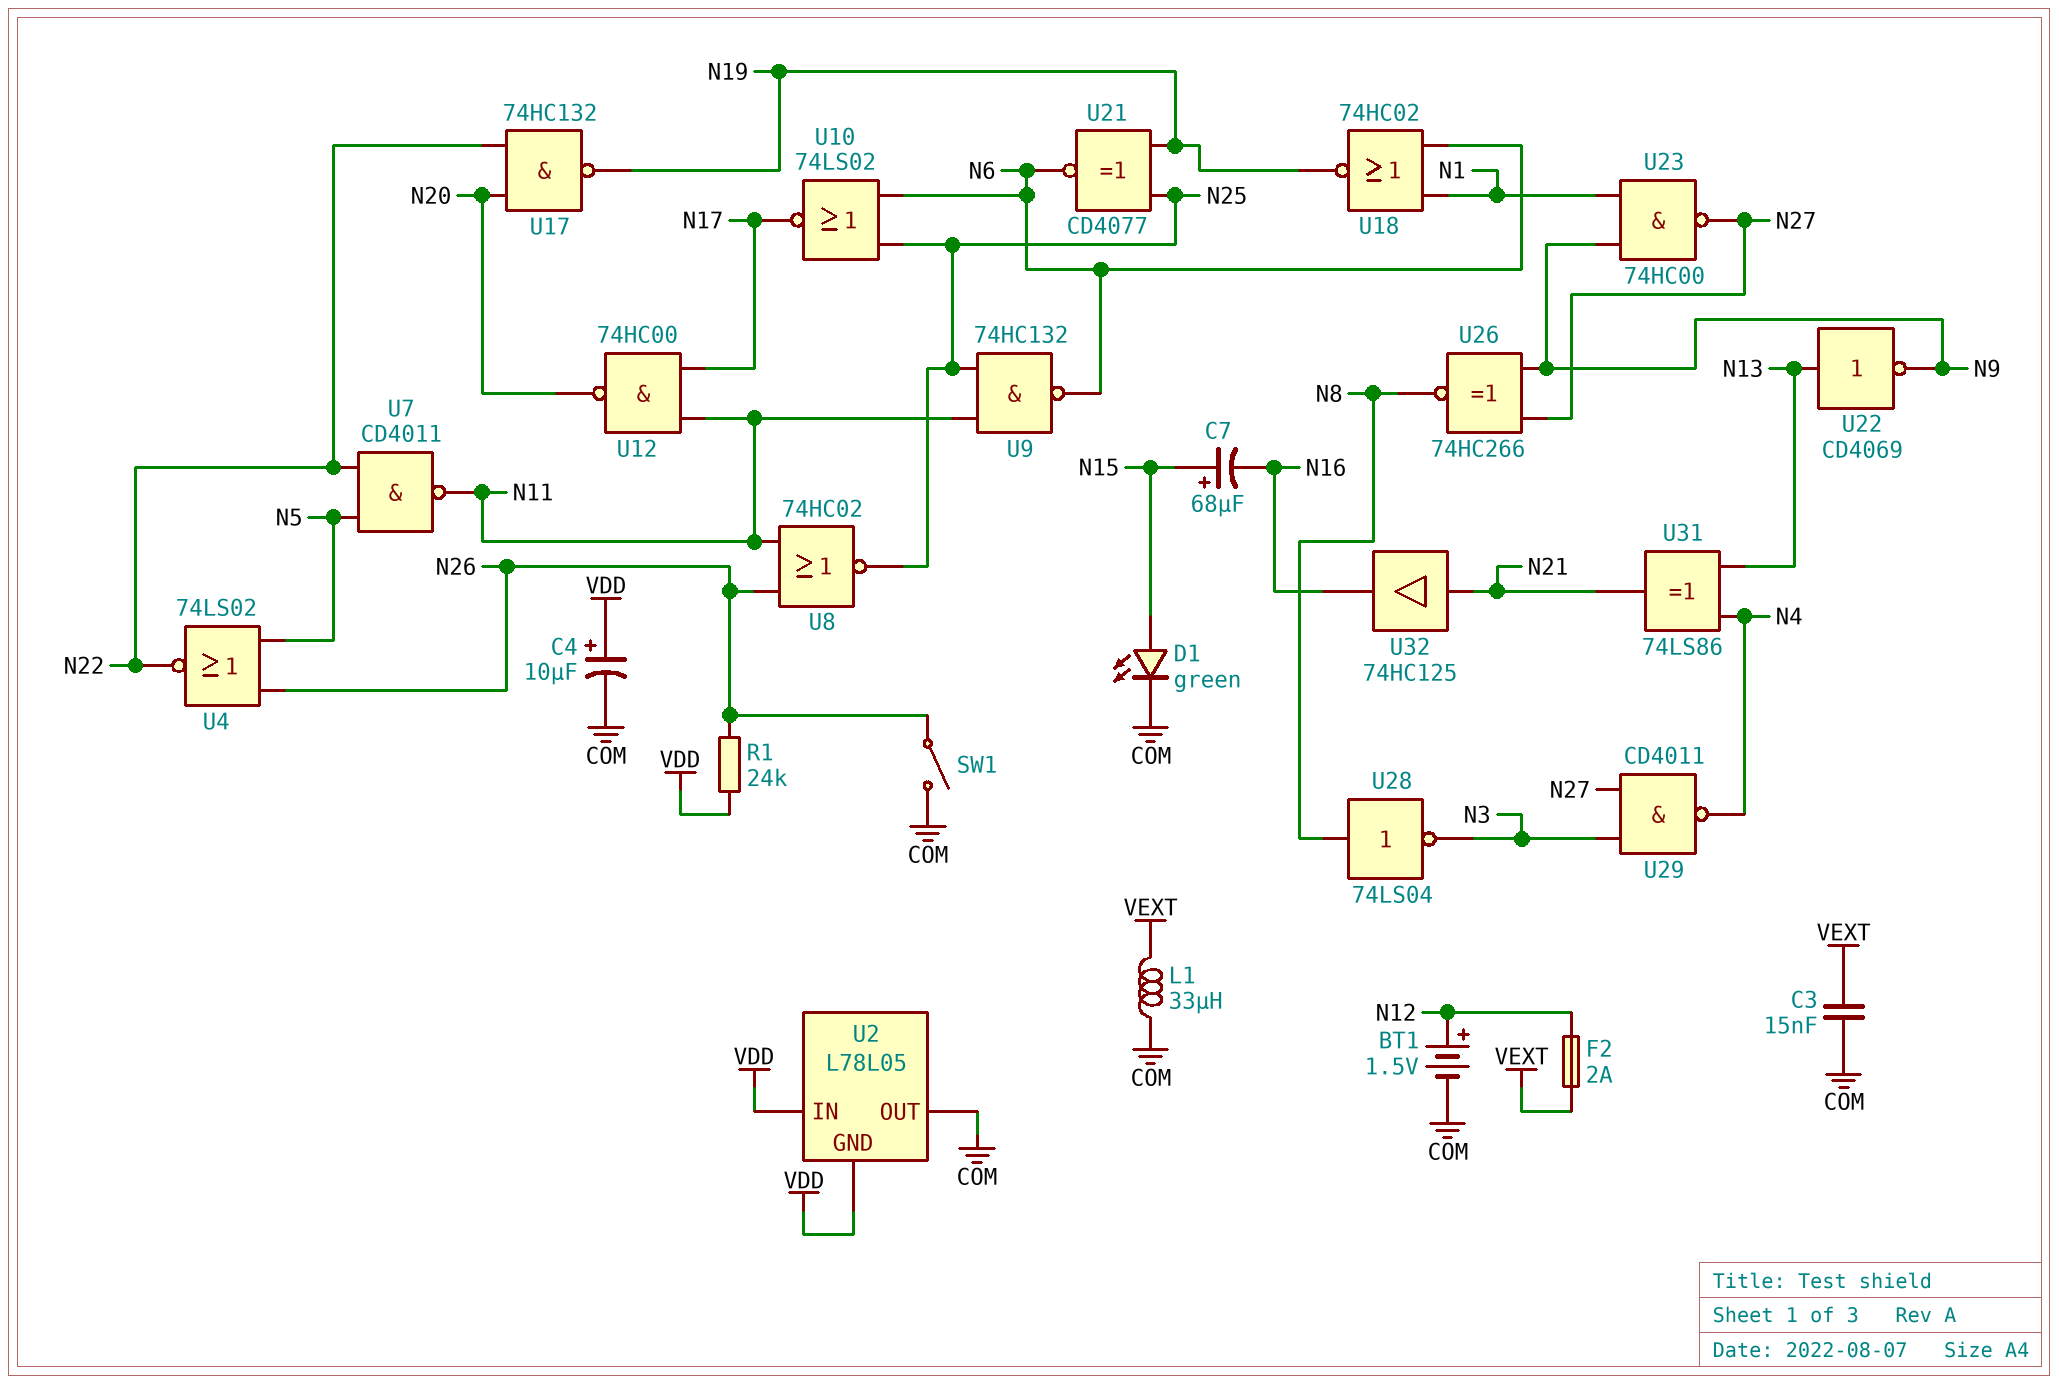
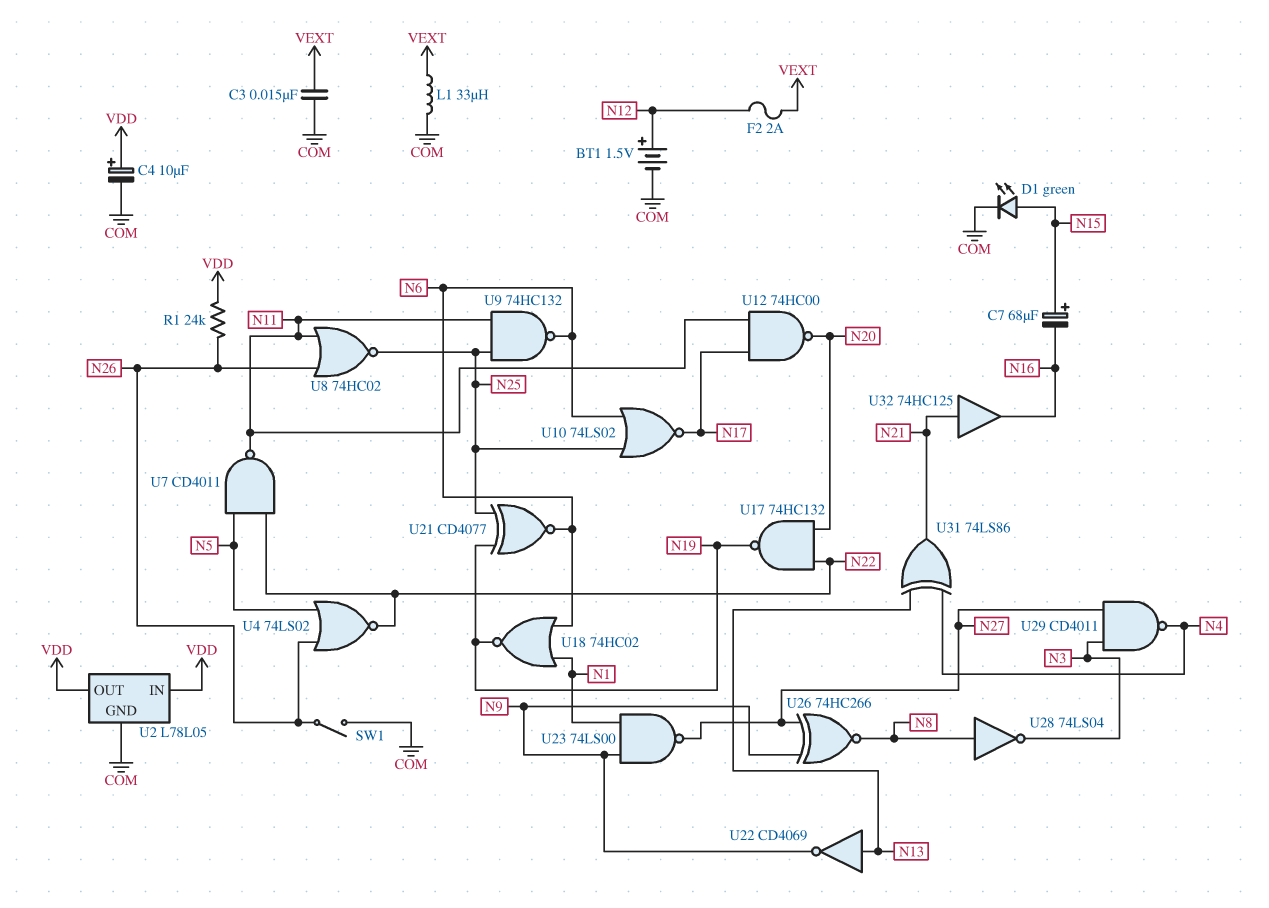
U2 pin GND: VDD -> COM
U2 pin OUT: COM -> VDD
U23: NAND 74HC00 (in N1, in N9, out N27) -> NAND 74LS00 (in N1, in N9, out N27)

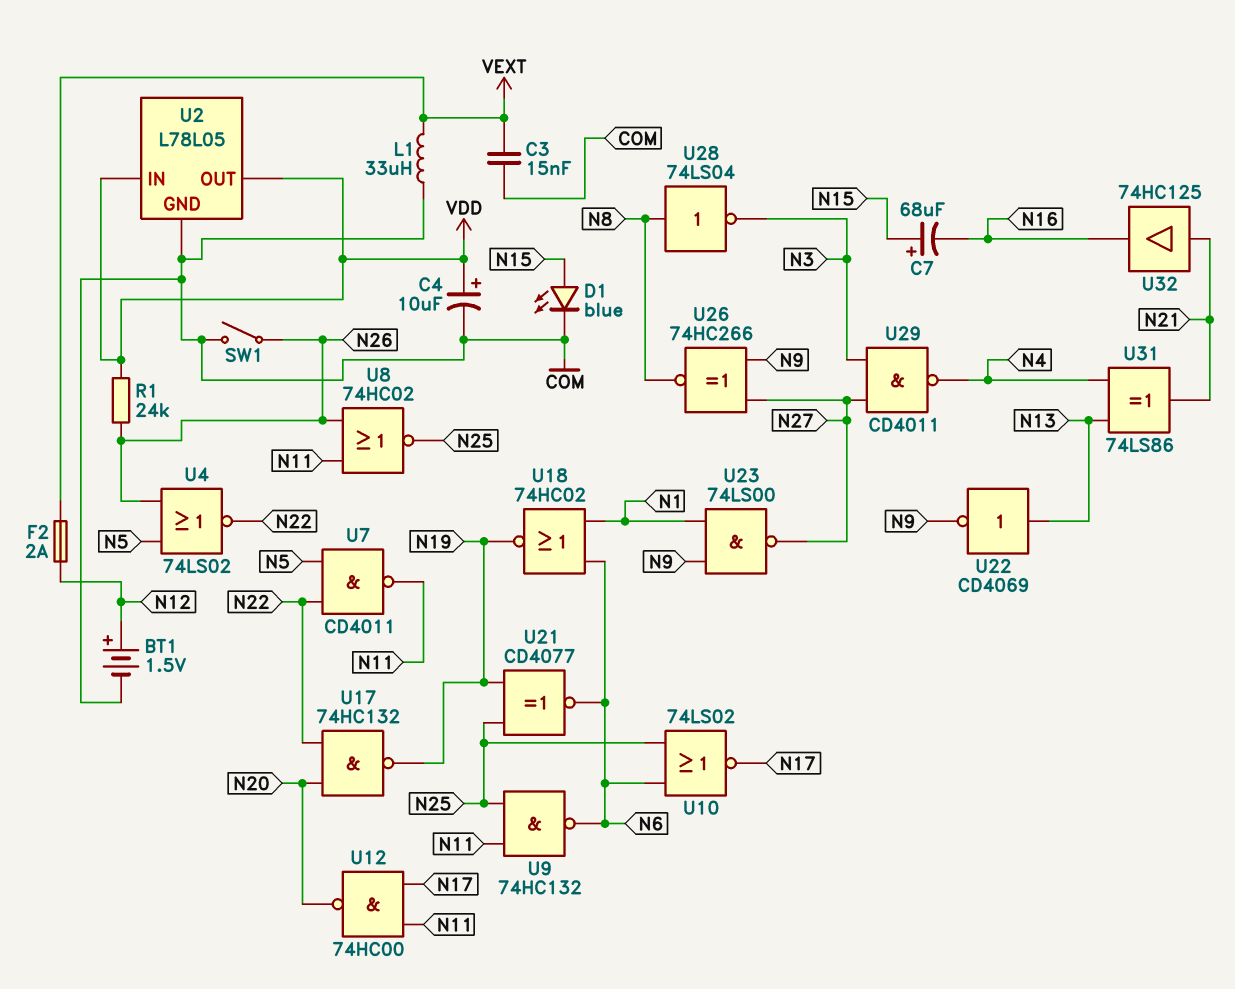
D1: LED green (A N15, K COM) -> LED blue (A N15, K COM)

